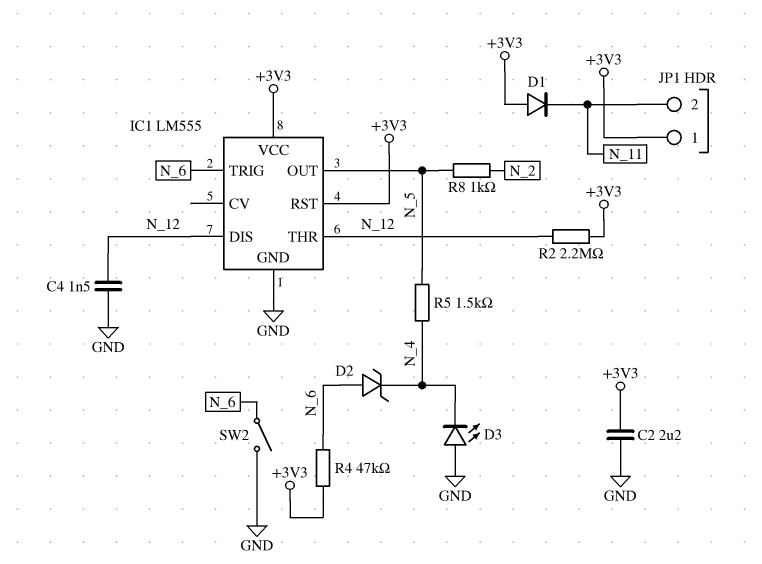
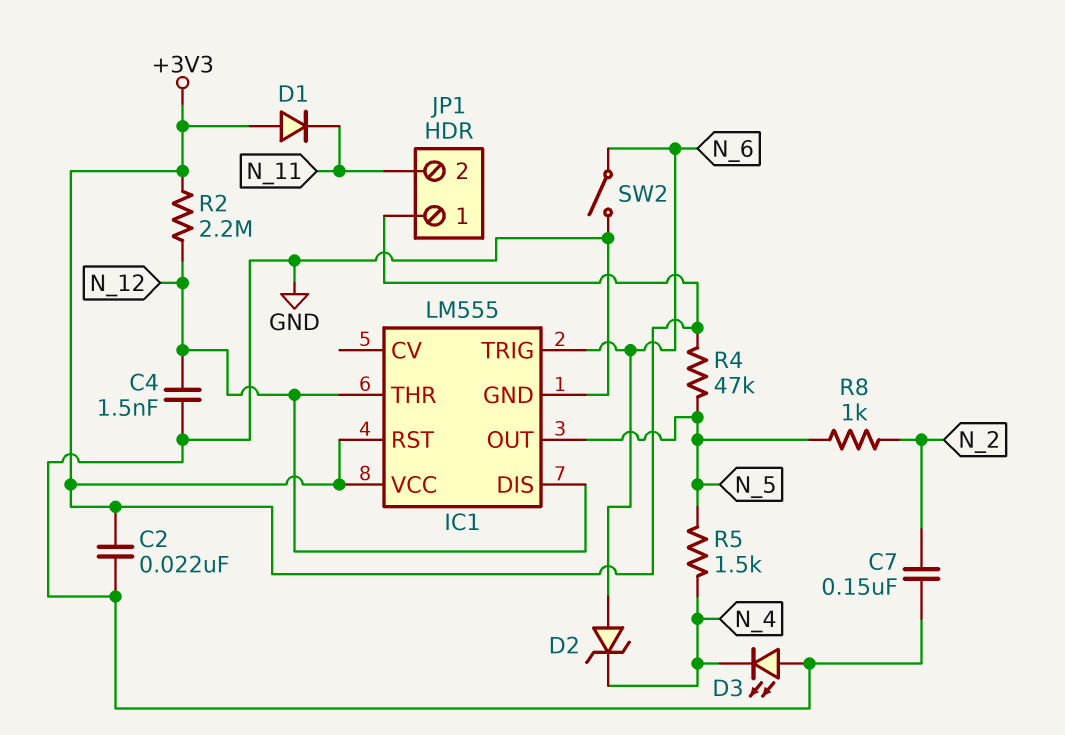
C2: 2.2uF (+3V3, GND) -> 22nF (+3V3, GND)
C7: none -> 150nF (GND, N_2)
R4: 47k (+3V3, N_6) -> 47k (+3V3, N_5)

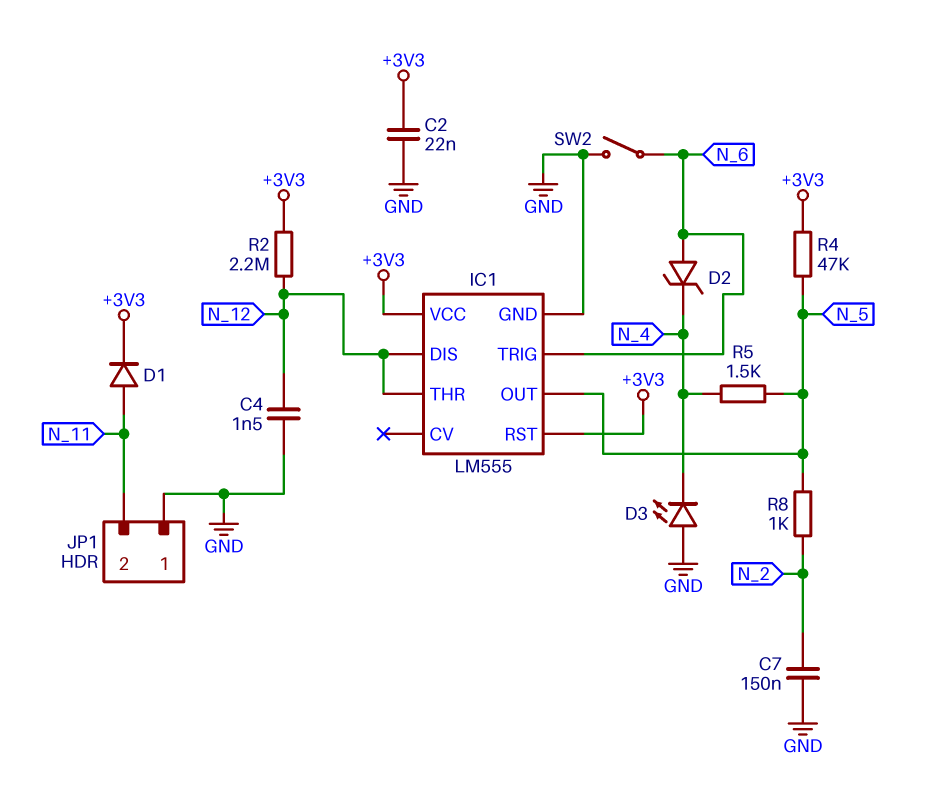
D1: diode (A +3V3, K N_11) -> diode (A N_11, K +3V3)
JP1 pin 1: +3V3 -> GND

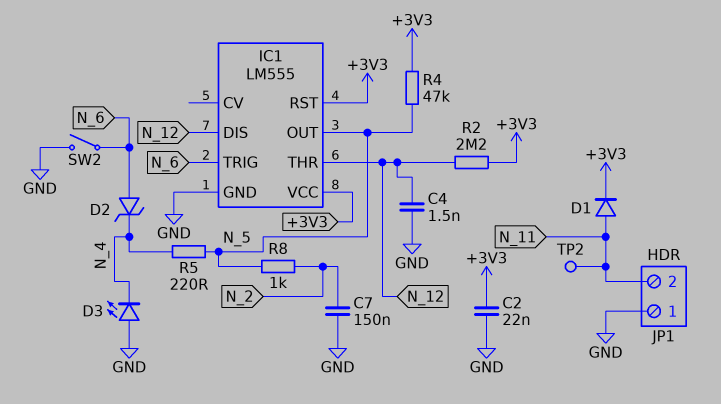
R5: 1.5k (N_4, N_5) -> 220 (N_4, N_5)
TP2: none -> test point (N_11)

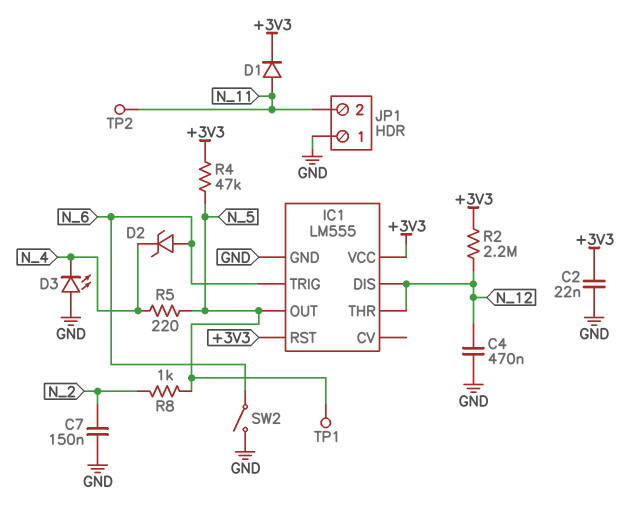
C4: 1.5nF (GND, N_12) -> 470nF (GND, N_12)
TP1: none -> test point (N_5)

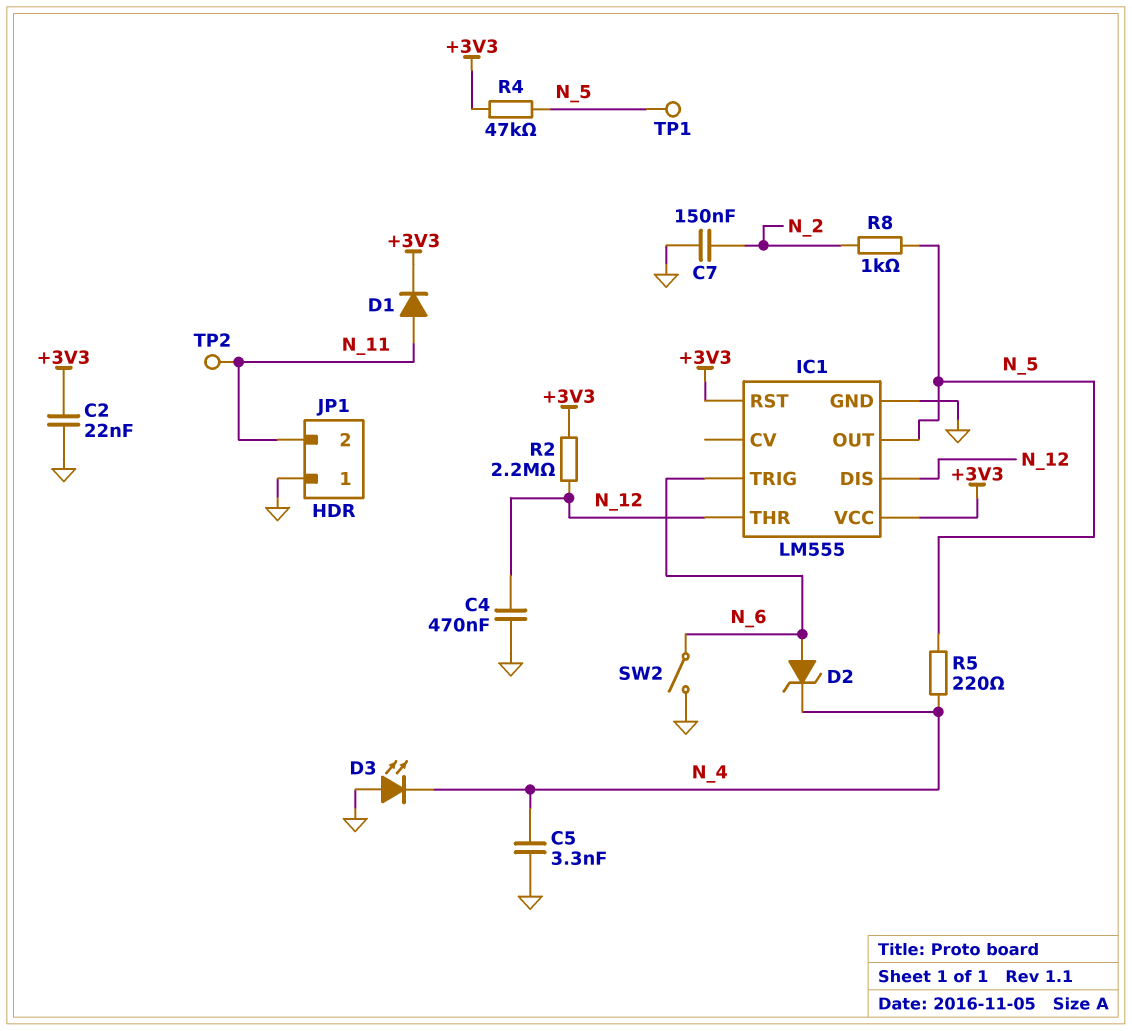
C5: none -> 3.3nF (GND, N_4)

